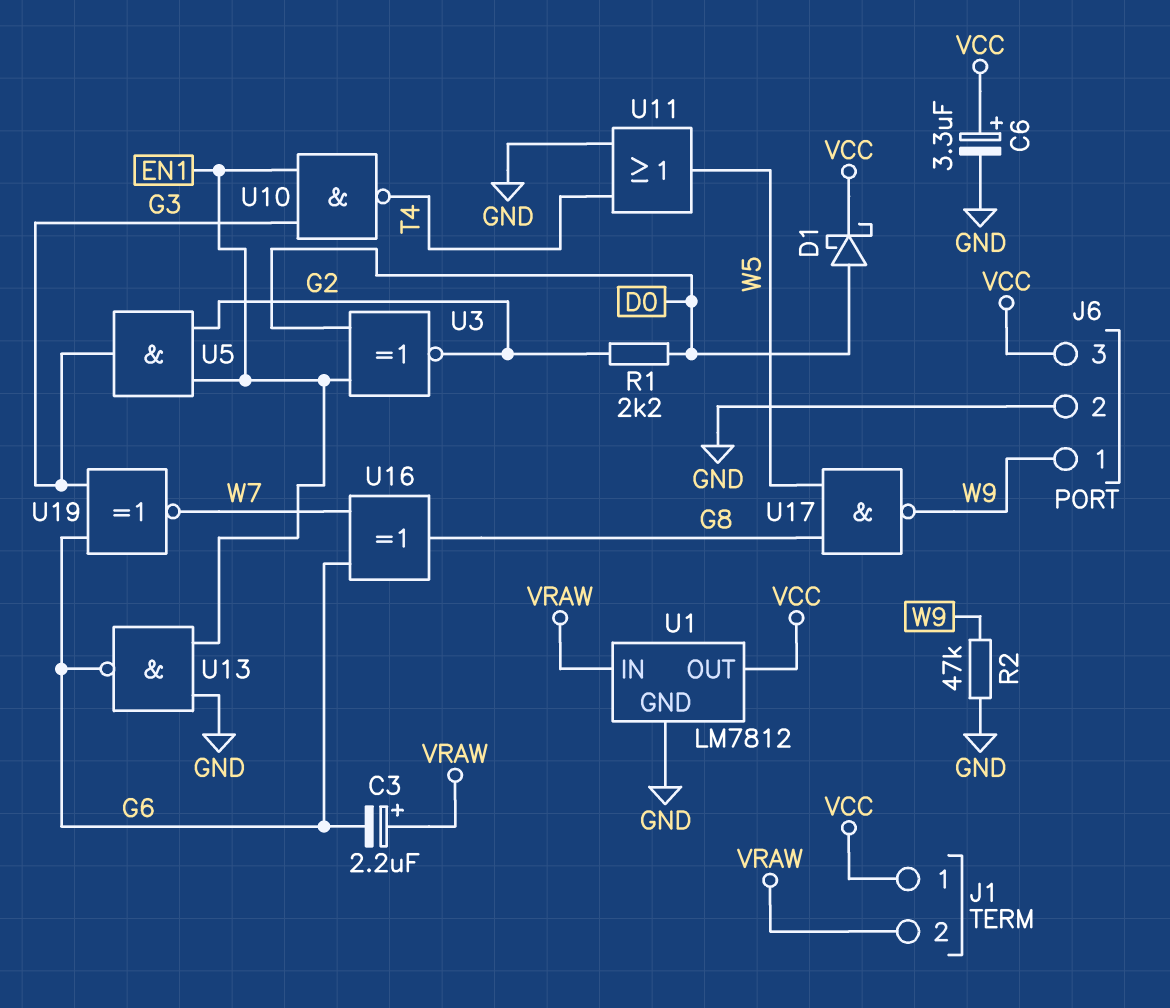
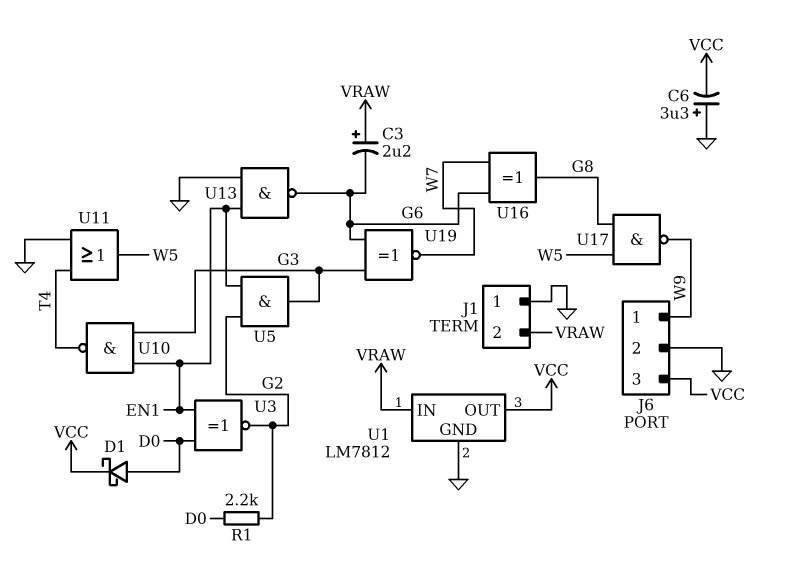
C6: 3.3uF (plus VCC, minus GND) -> 3.3uF (plus GND, minus VCC)
J1 pin 1: VCC -> GND
R2: 47k (GND, W9) -> none

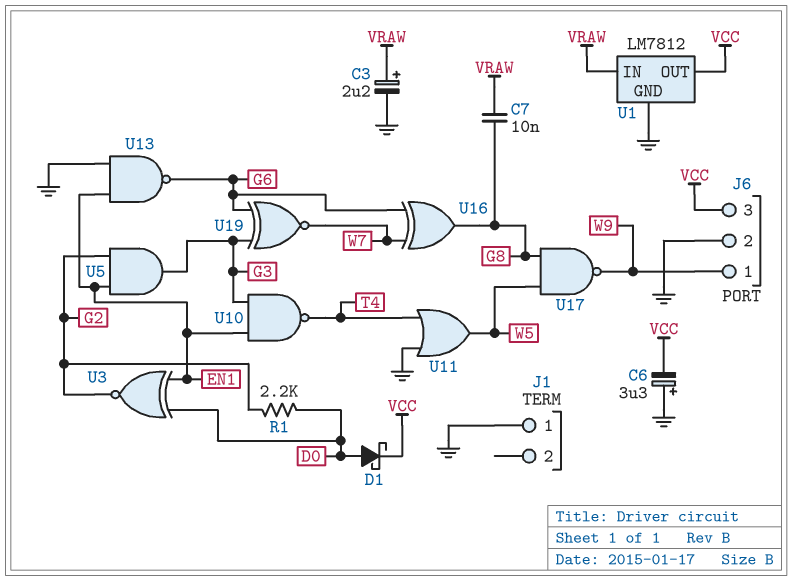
C3: 2.2uF (plus VRAW, minus G6) -> 2.2uF (plus VRAW, minus GND)
C7: none -> 10nF (G8, VRAW)
J1 pin 2: VRAW -> none

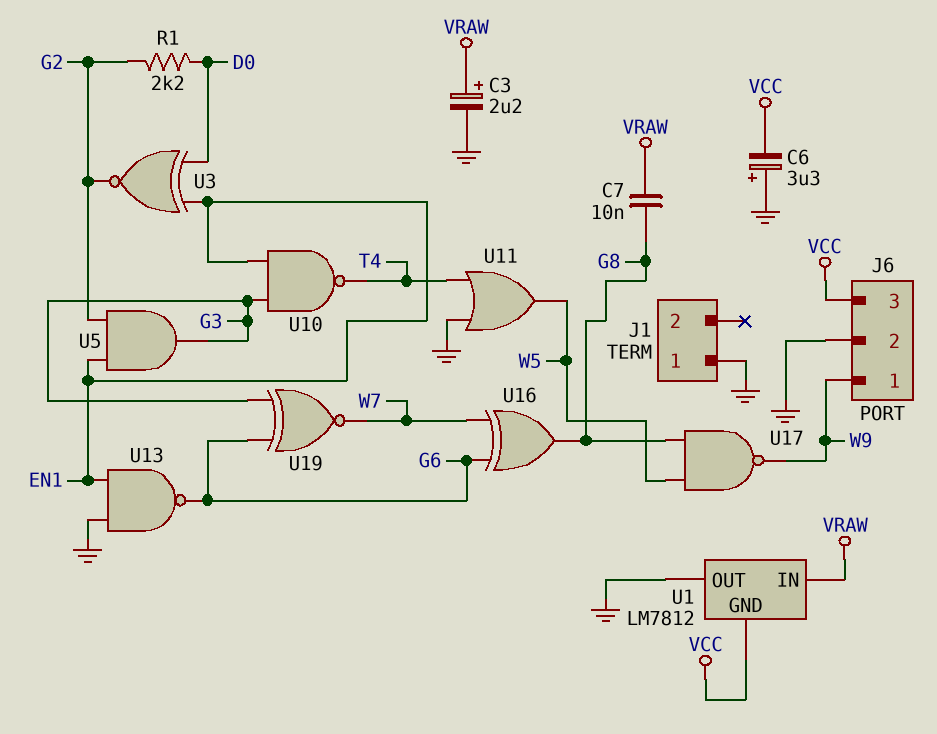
D1: schottky (A D0, K VCC) -> none
U1 pin GND: GND -> VCC
U1 pin OUT: VCC -> GND

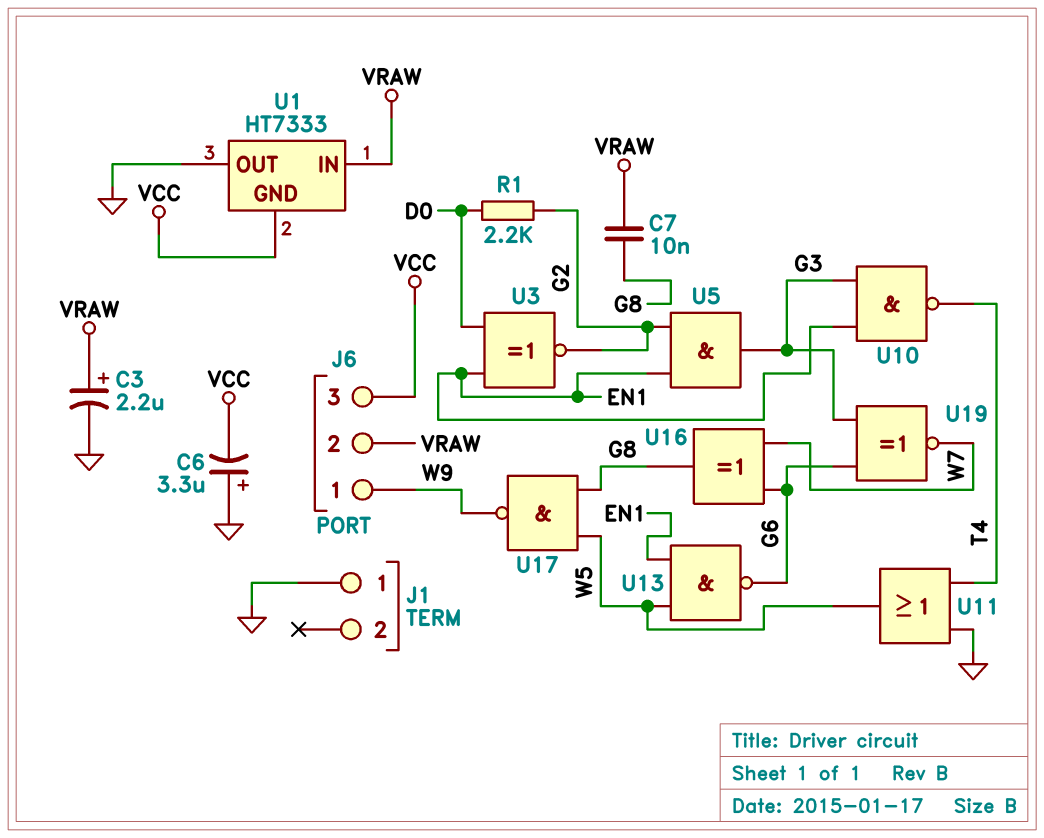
J6 pin 2: GND -> VRAW
U1: LM7812 -> HT7333
U13: NAND (in EN1, in GND, out G6) -> NAND (in EN1, in W5, out G6)

